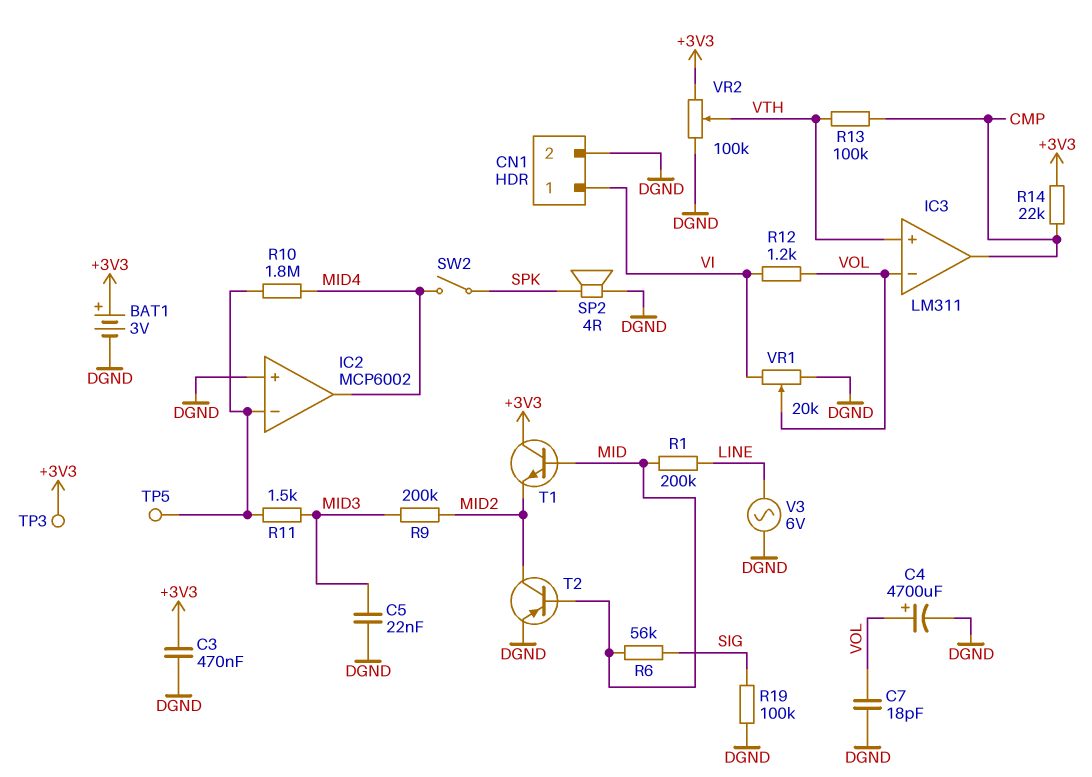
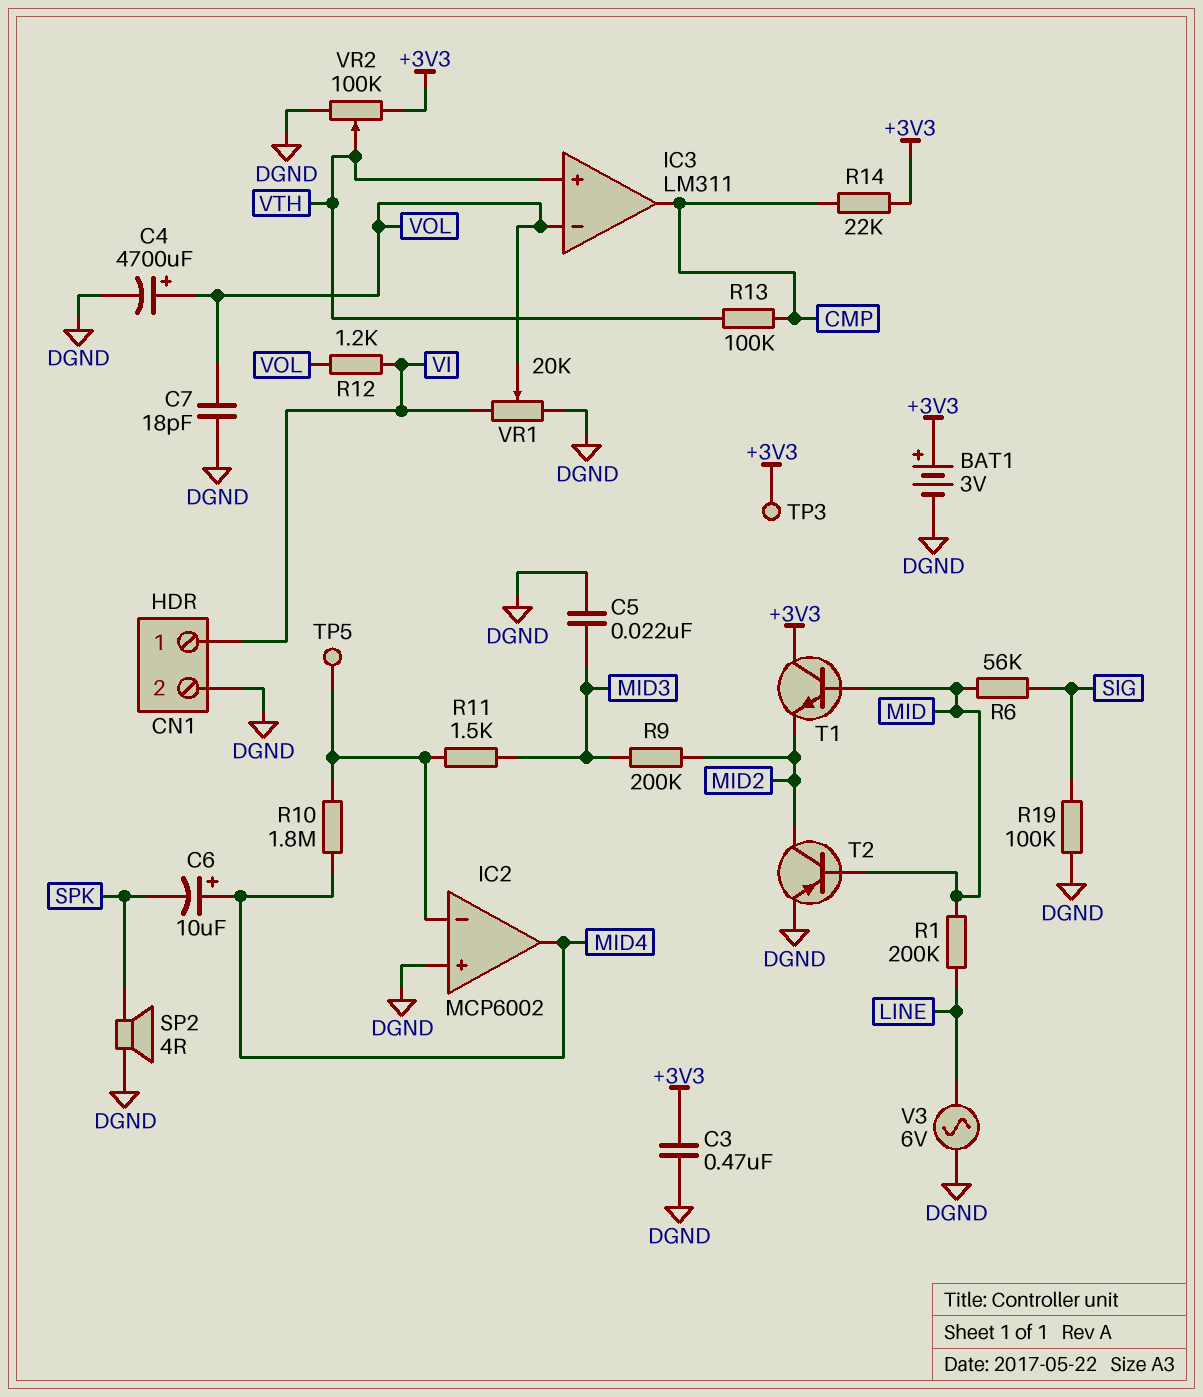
C6: none -> 10uF (plus MID4, minus SPK)
SW2: switch (MID4, SPK) -> none

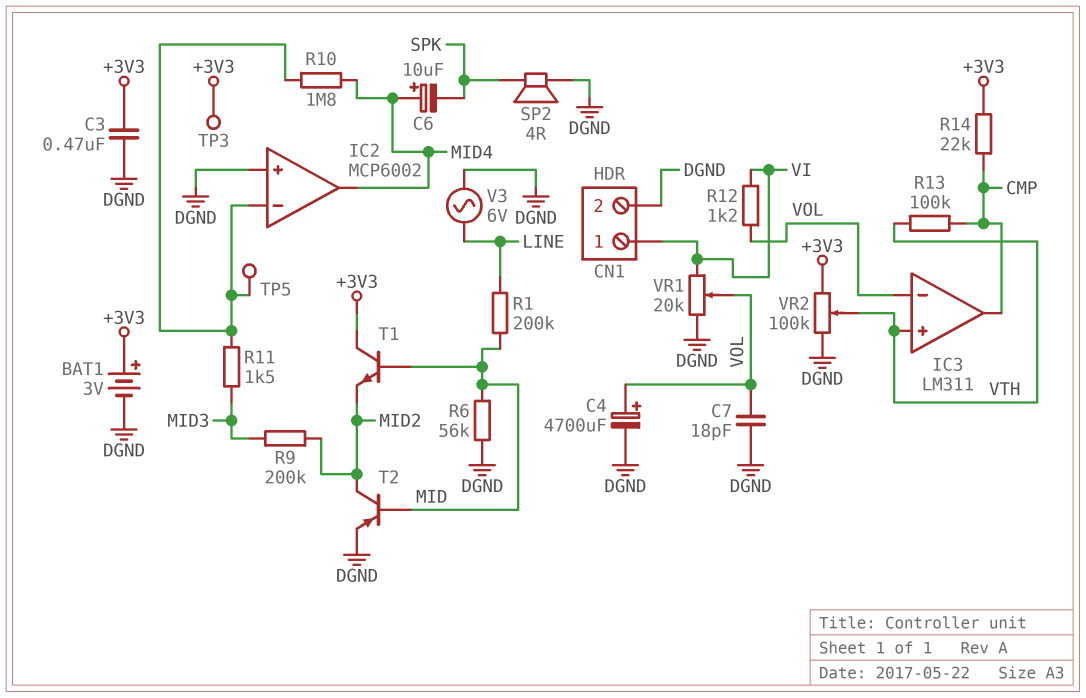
C5: 22nF (DGND, MID3) -> none
R6: 56k (MID, SIG) -> 56k (DGND, MID)
R19: 100k (DGND, SIG) -> none

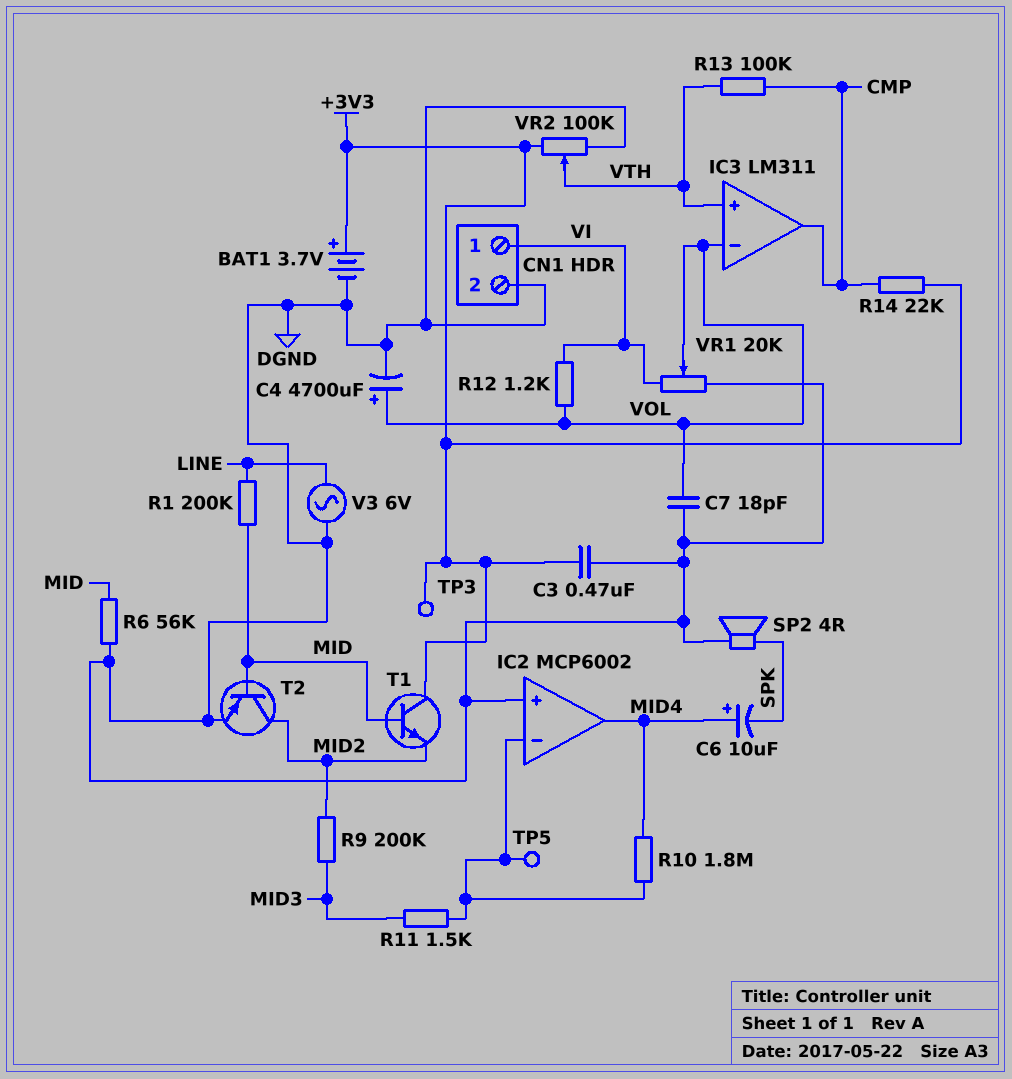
BAT1: 3V (plus +3V3, minus DGND) -> 3.7V (plus +3V3, minus DGND)

